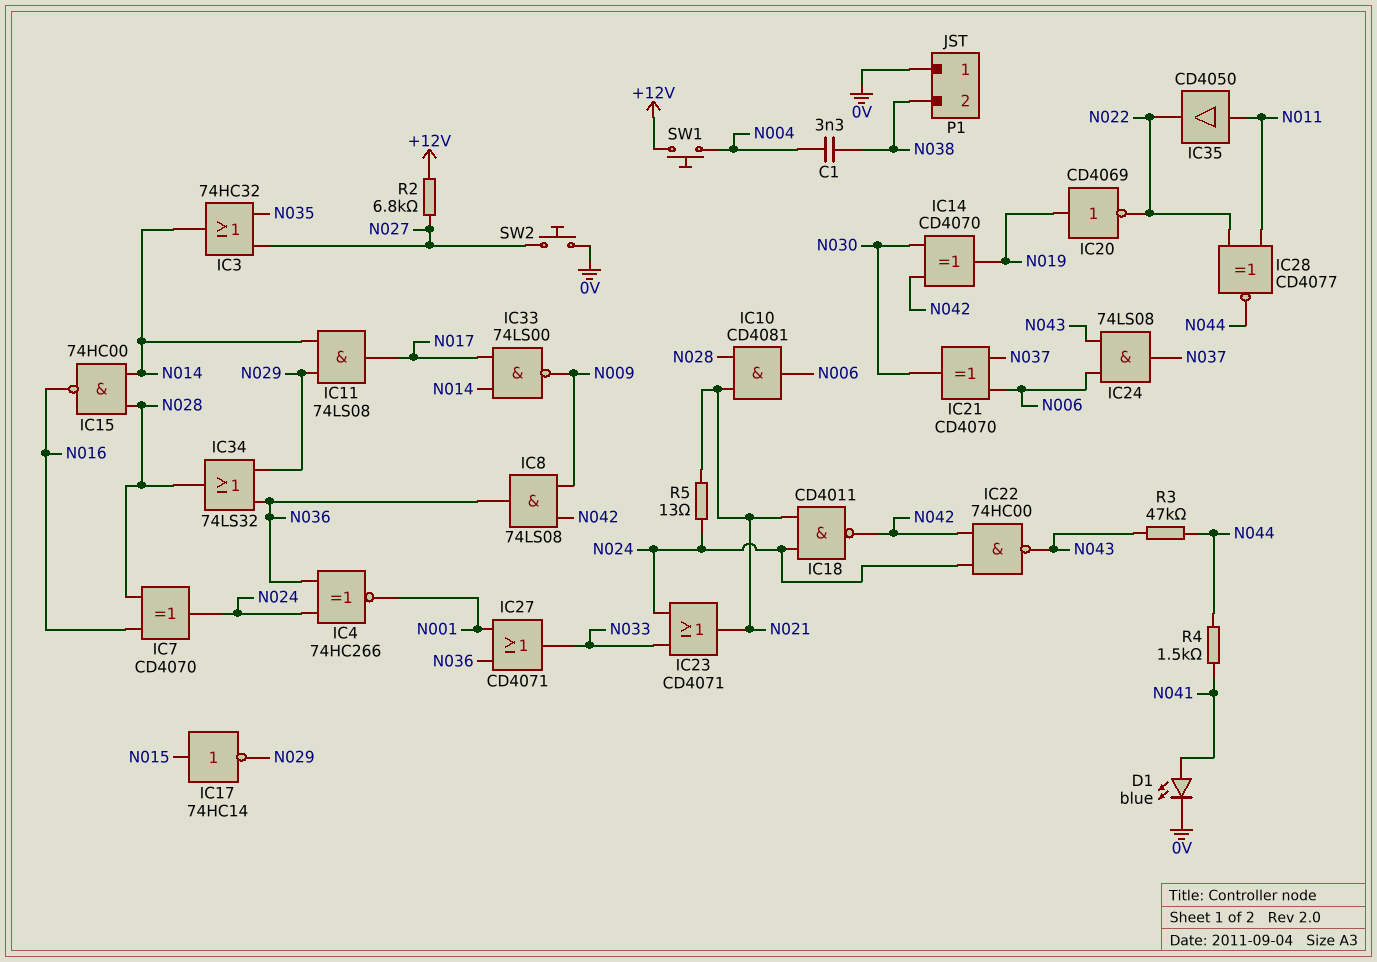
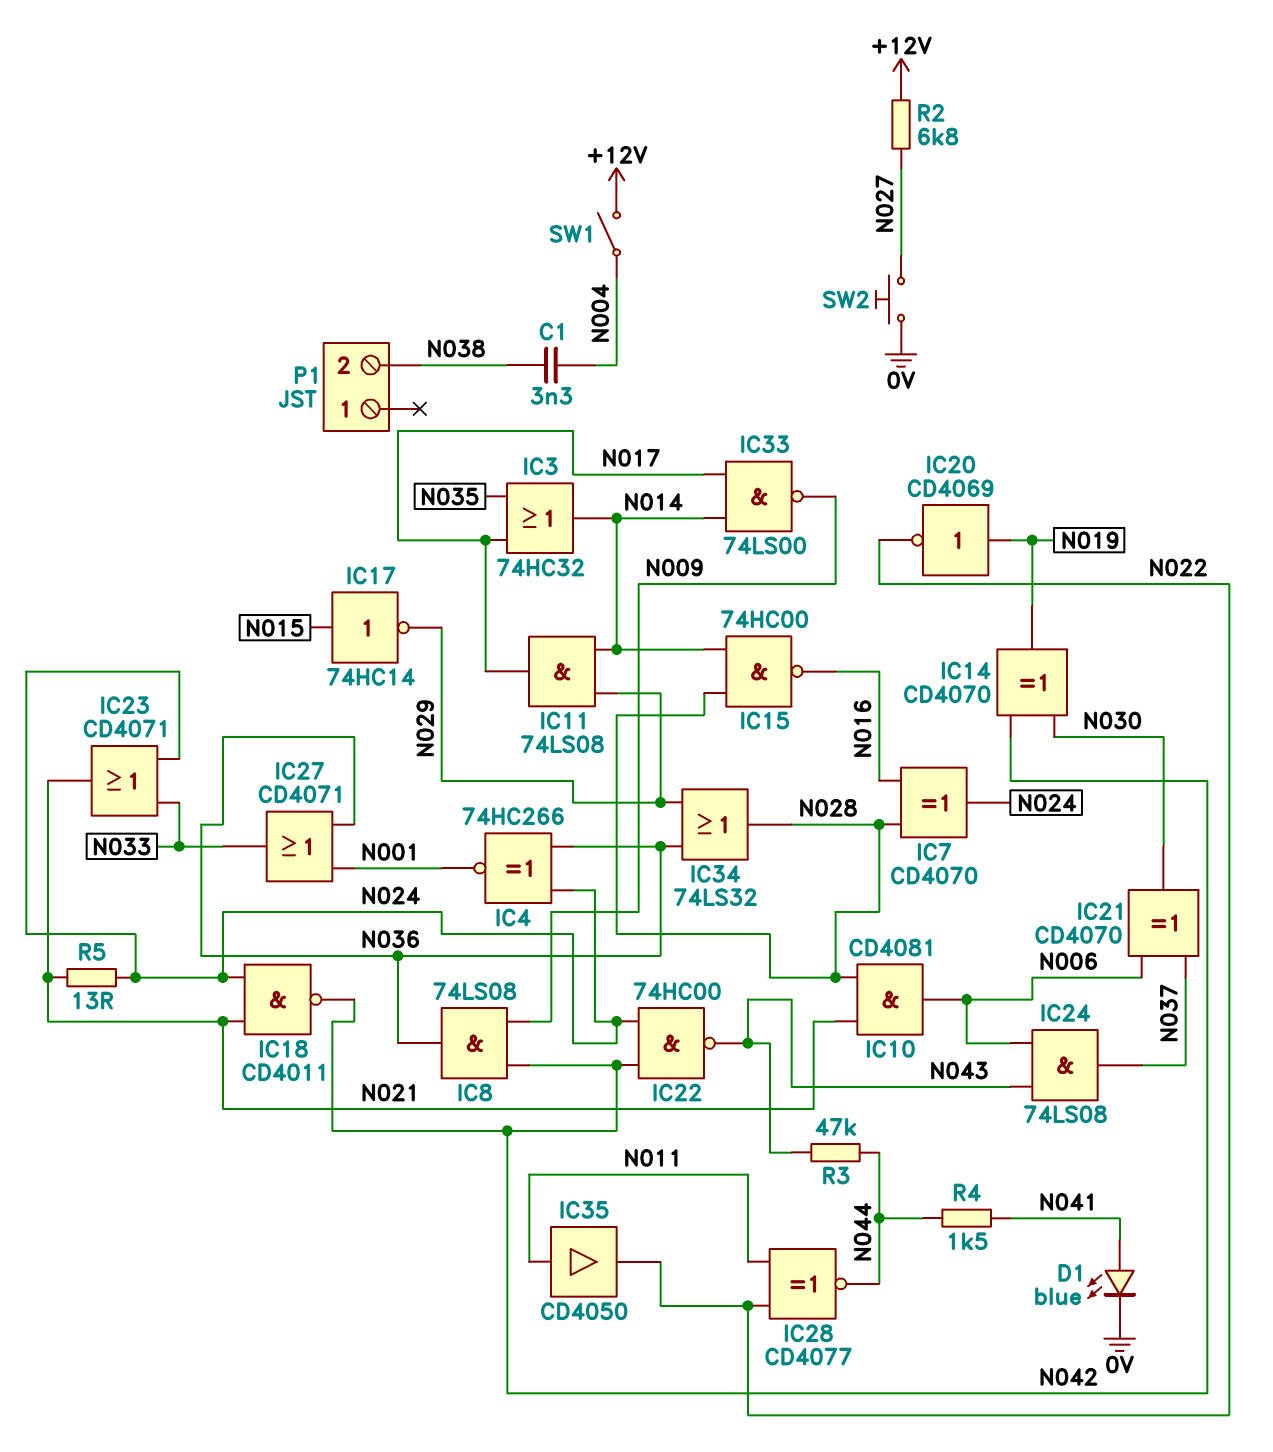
IC3: OR 74HC32 (in N027, in N035, out N014) -> OR 74HC32 (in N017, in N035, out N014)
P1 pin 1: 0V -> none
SW1: button (+12V, N004) -> switch (+12V, N004)

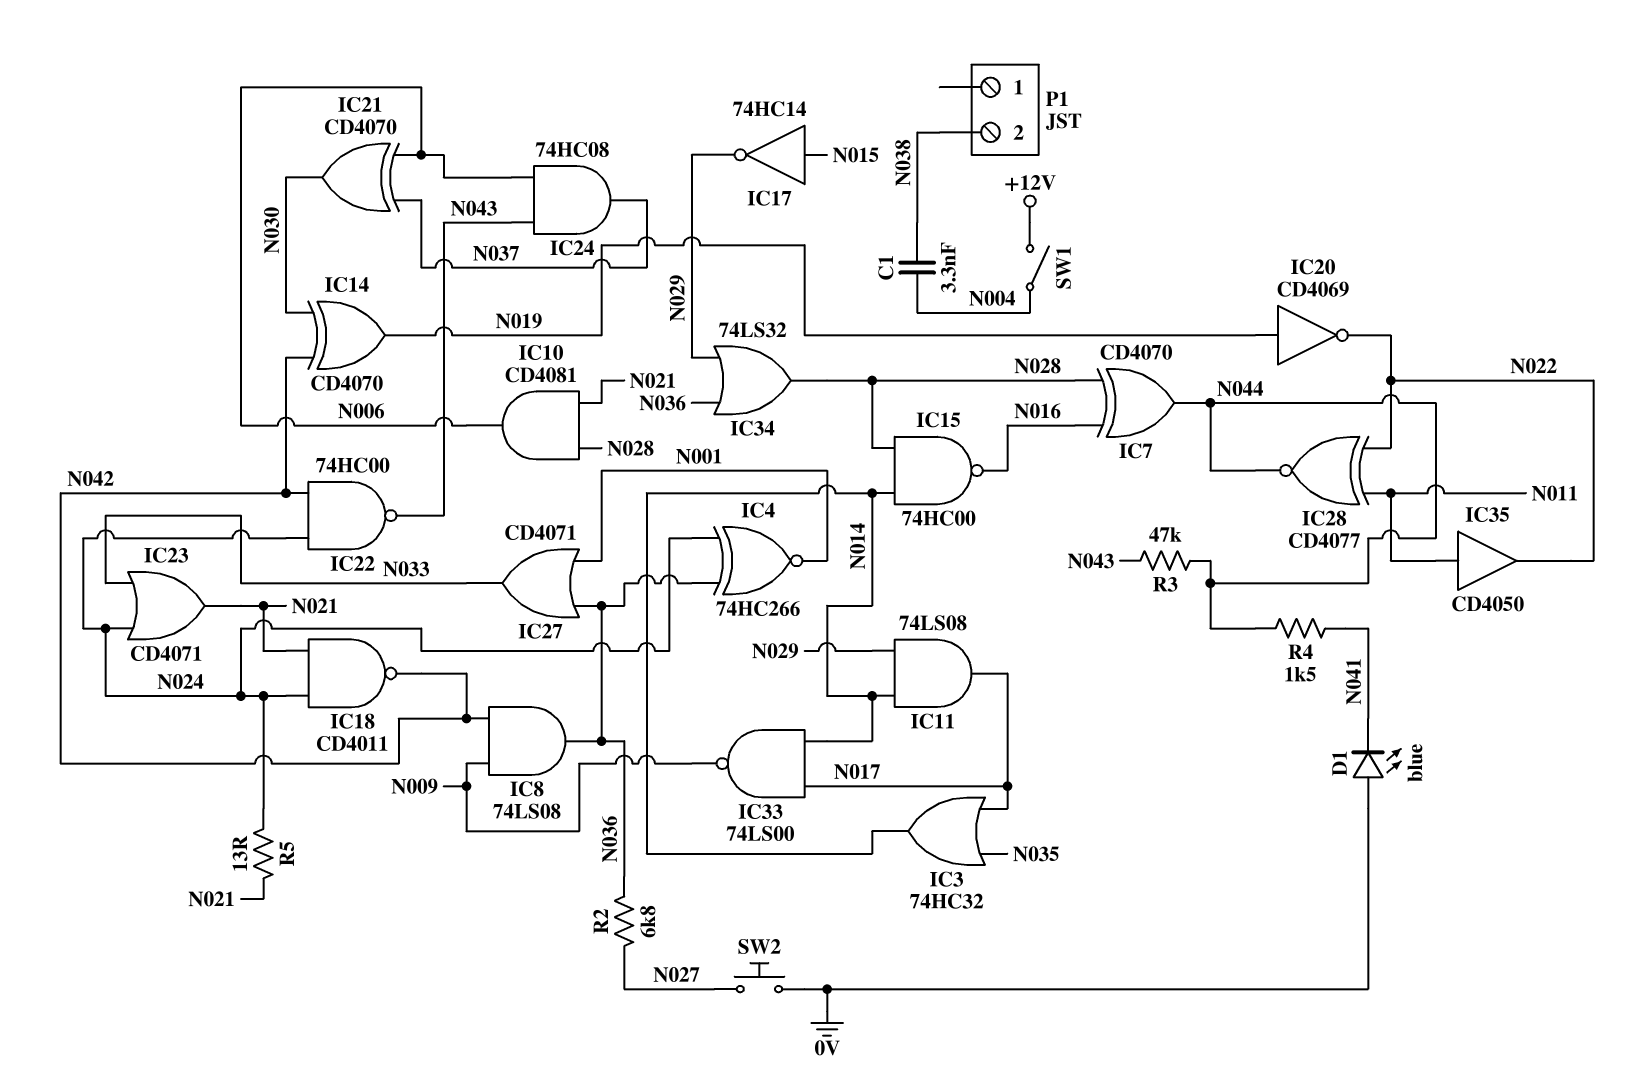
D1: LED blue (A N041, K 0V) -> LED blue (A 0V, K N041)
IC7: XOR CD4070 (in N016, in N028, out N024) -> XOR CD4070 (in N016, in N028, out N044)
IC24: AND 74LS08 (in N006, in N043, out N037) -> AND 74HC08 (in N006, in N043, out N037)
R2: 6.8k (+12V, N027) -> 6.8k (N027, N036)

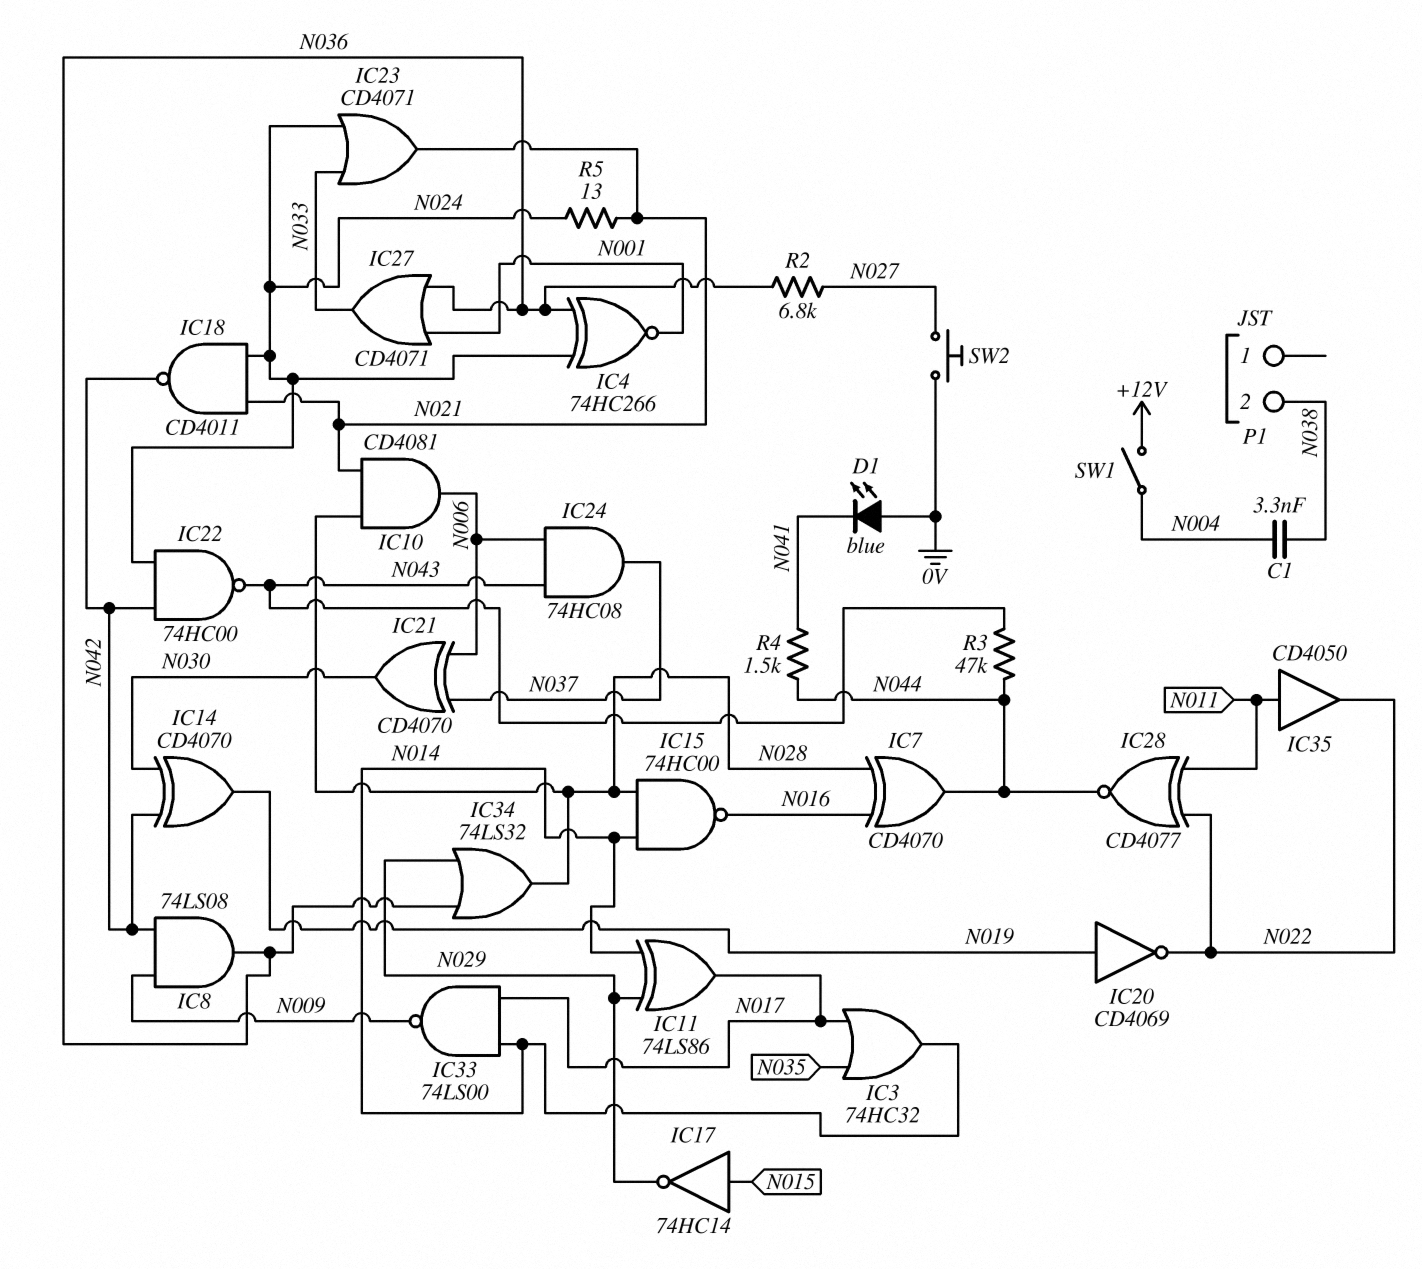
IC11: AND 74LS08 (in N014, in N029, out N017) -> XOR 74LS86 (in N014, in N029, out N017)

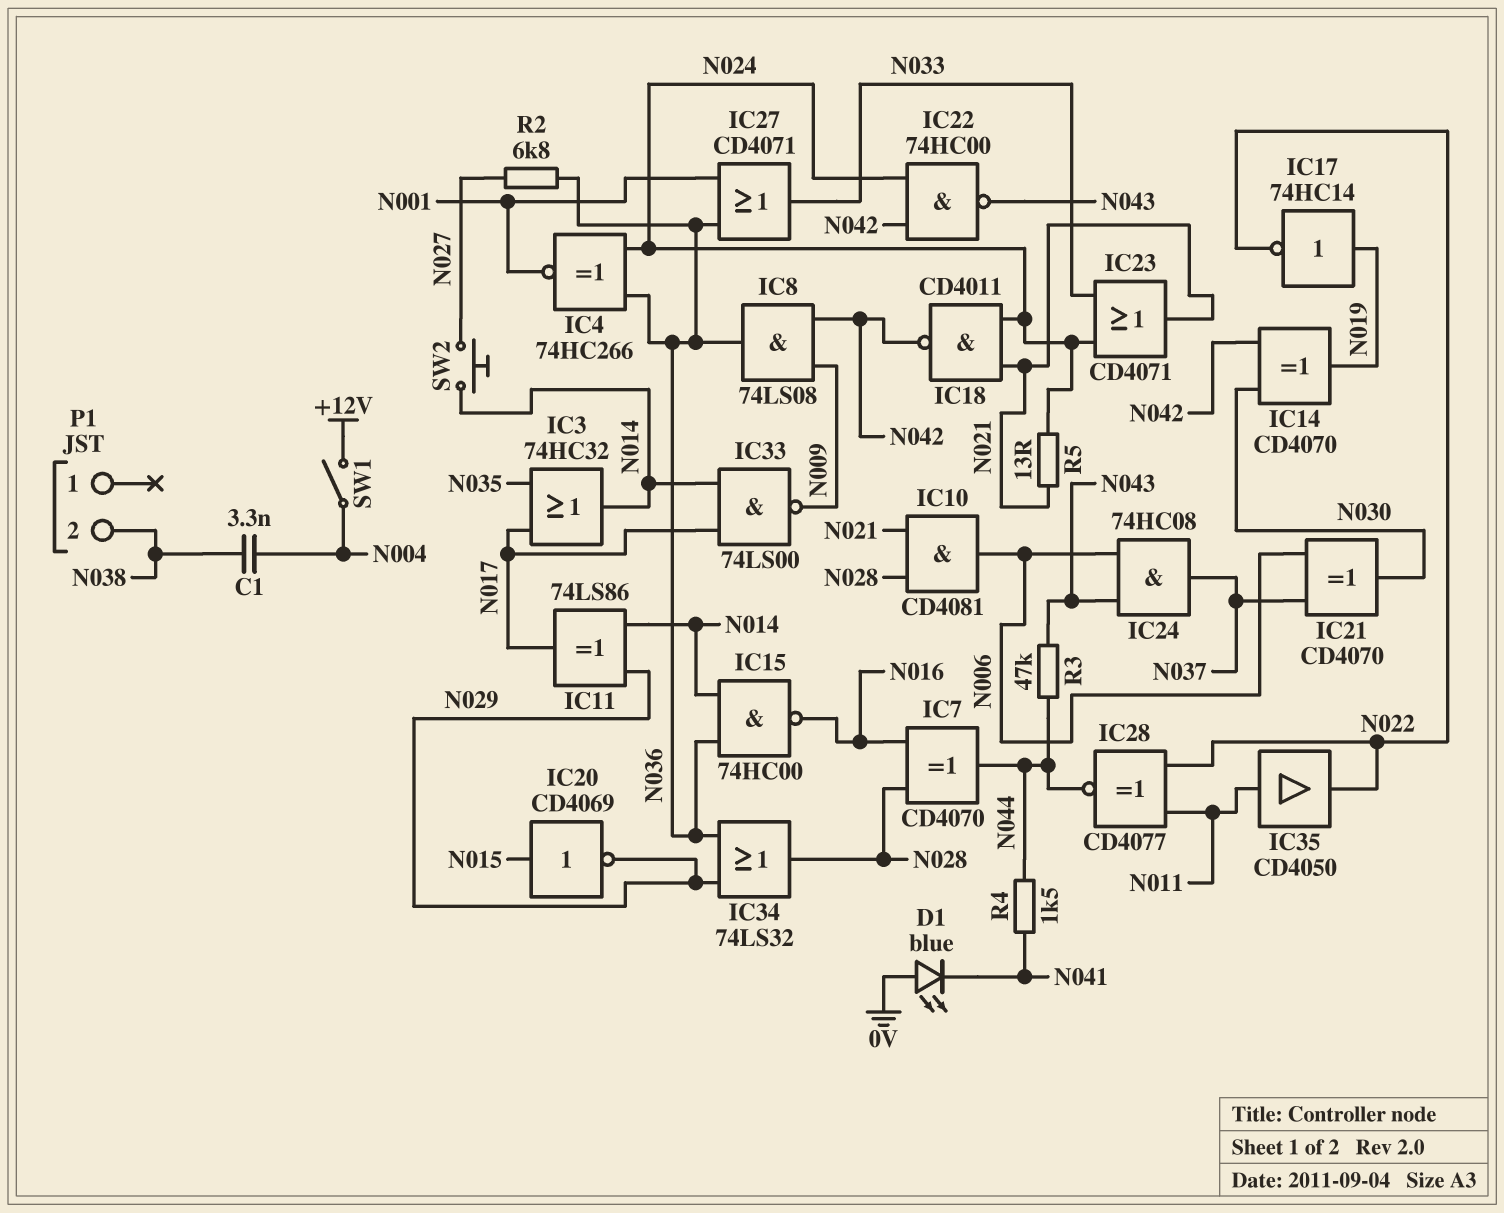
IC15: NAND 74HC00 (in N014, in N028, out N016) -> NAND 74HC00 (in N014, in N036, out N016)
IC17: NOT 74HC14 (in N015, out N029) -> NOT 74HC14 (in N019, out N022)
IC20: NOT CD4069 (in N019, out N022) -> NOT CD4069 (in N015, out N029)
SW2: button (0V, N027) -> button (N014, N027)

